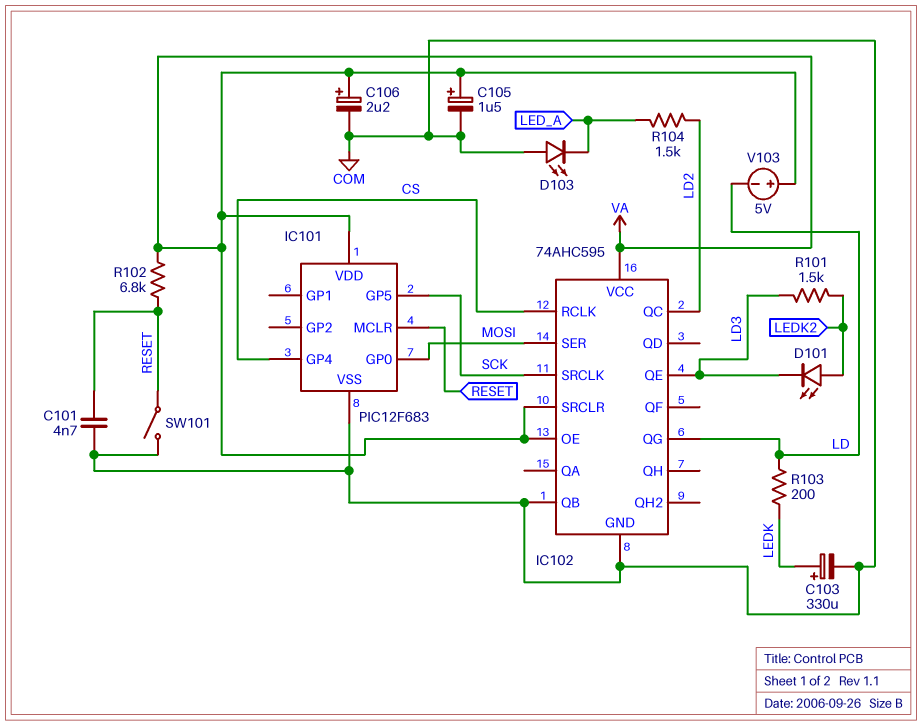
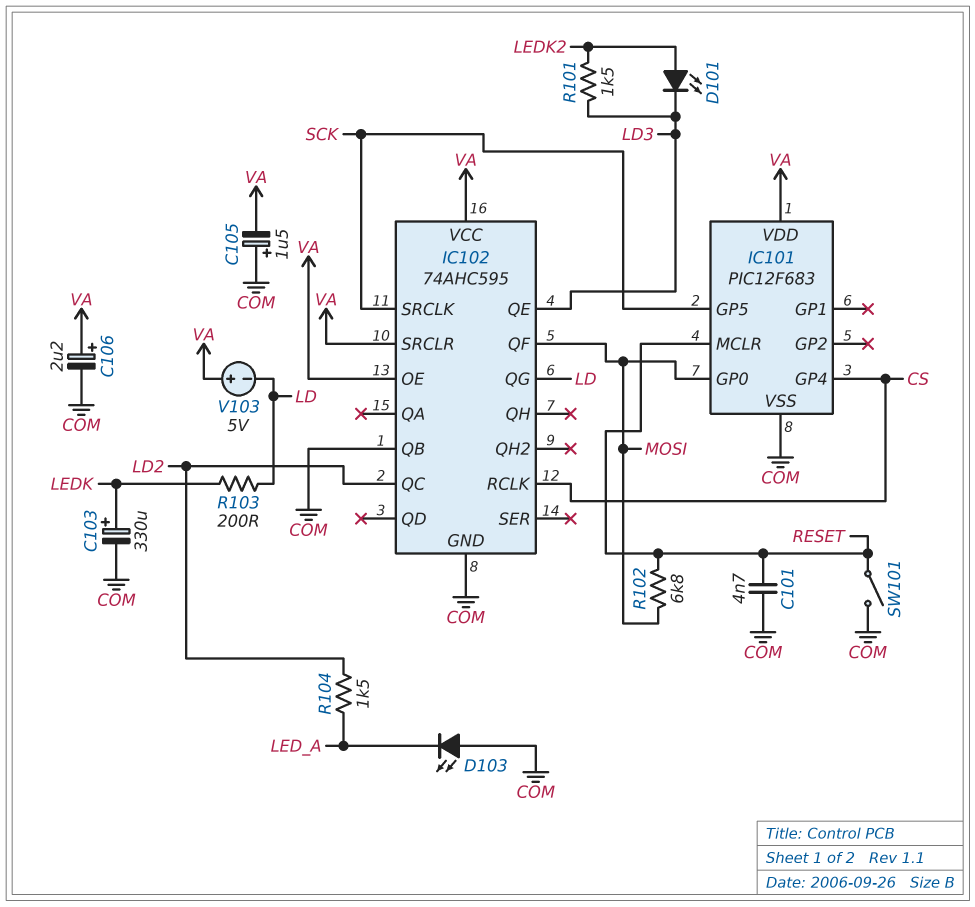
C105: 1.5uF (plus VA, minus COM) -> 1.5uF (plus COM, minus VA)
IC102 pin QF: none -> MOSI
IC102 pin SER: MOSI -> none
R102: 6.8k (RESET, VA) -> 6.8k (MOSI, RESET)

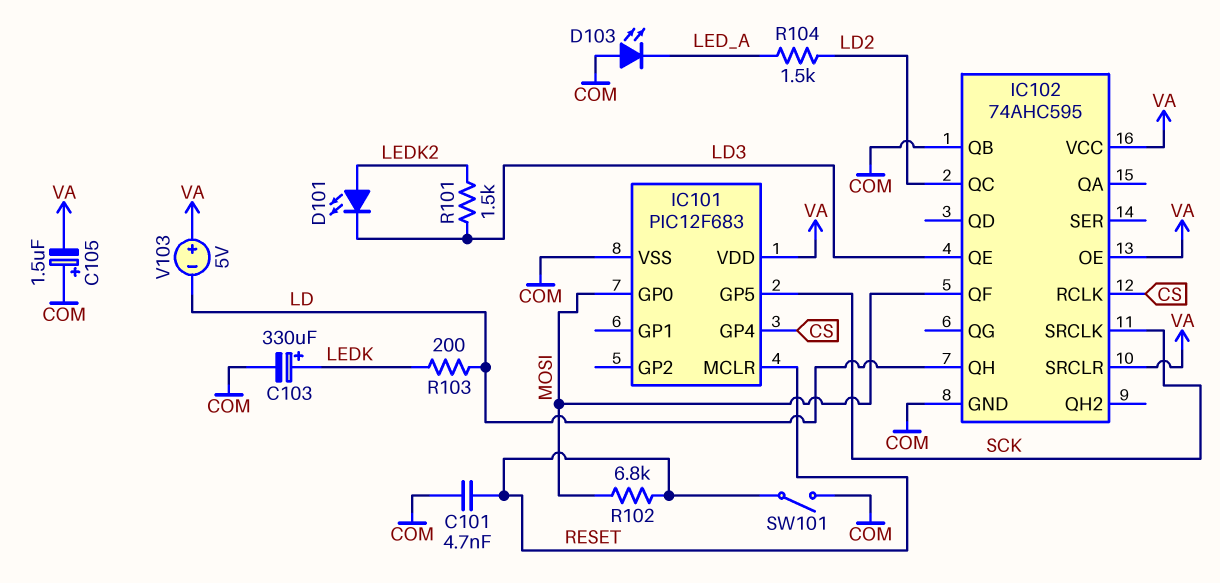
C106: 2.2uF (plus VA, minus COM) -> none
IC102 pin QG: LD -> none
IC102 pin QH: none -> LD

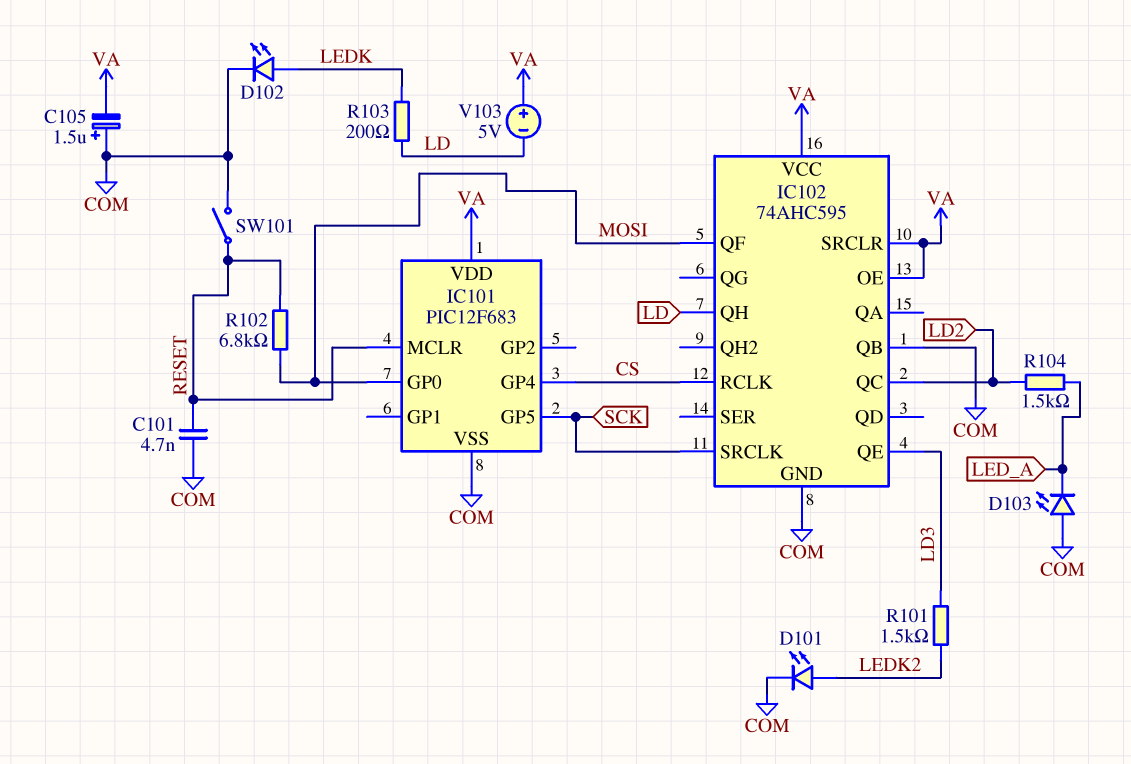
C103: 330uF (plus LEDK, minus COM) -> none
D101: LED (A LEDK2, K LD3) -> LED (A LEDK2, K COM)
D102: none -> LED (A LEDK, K COM)

